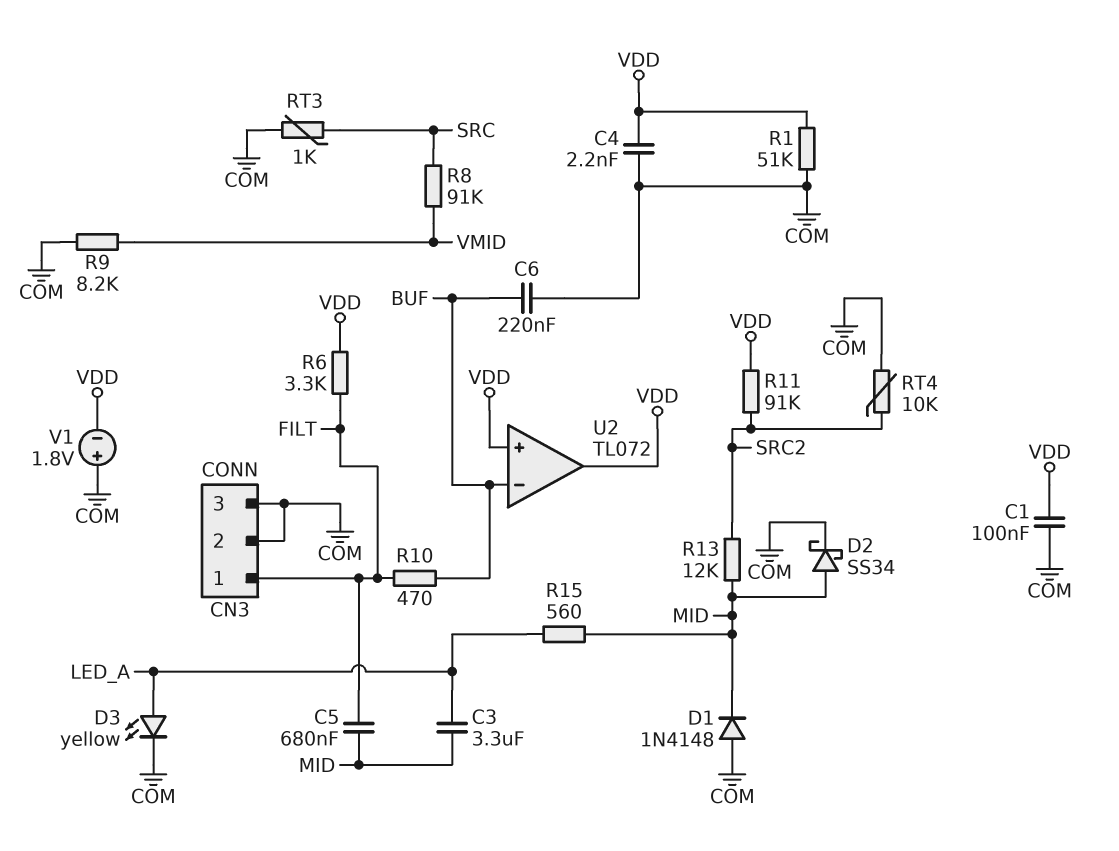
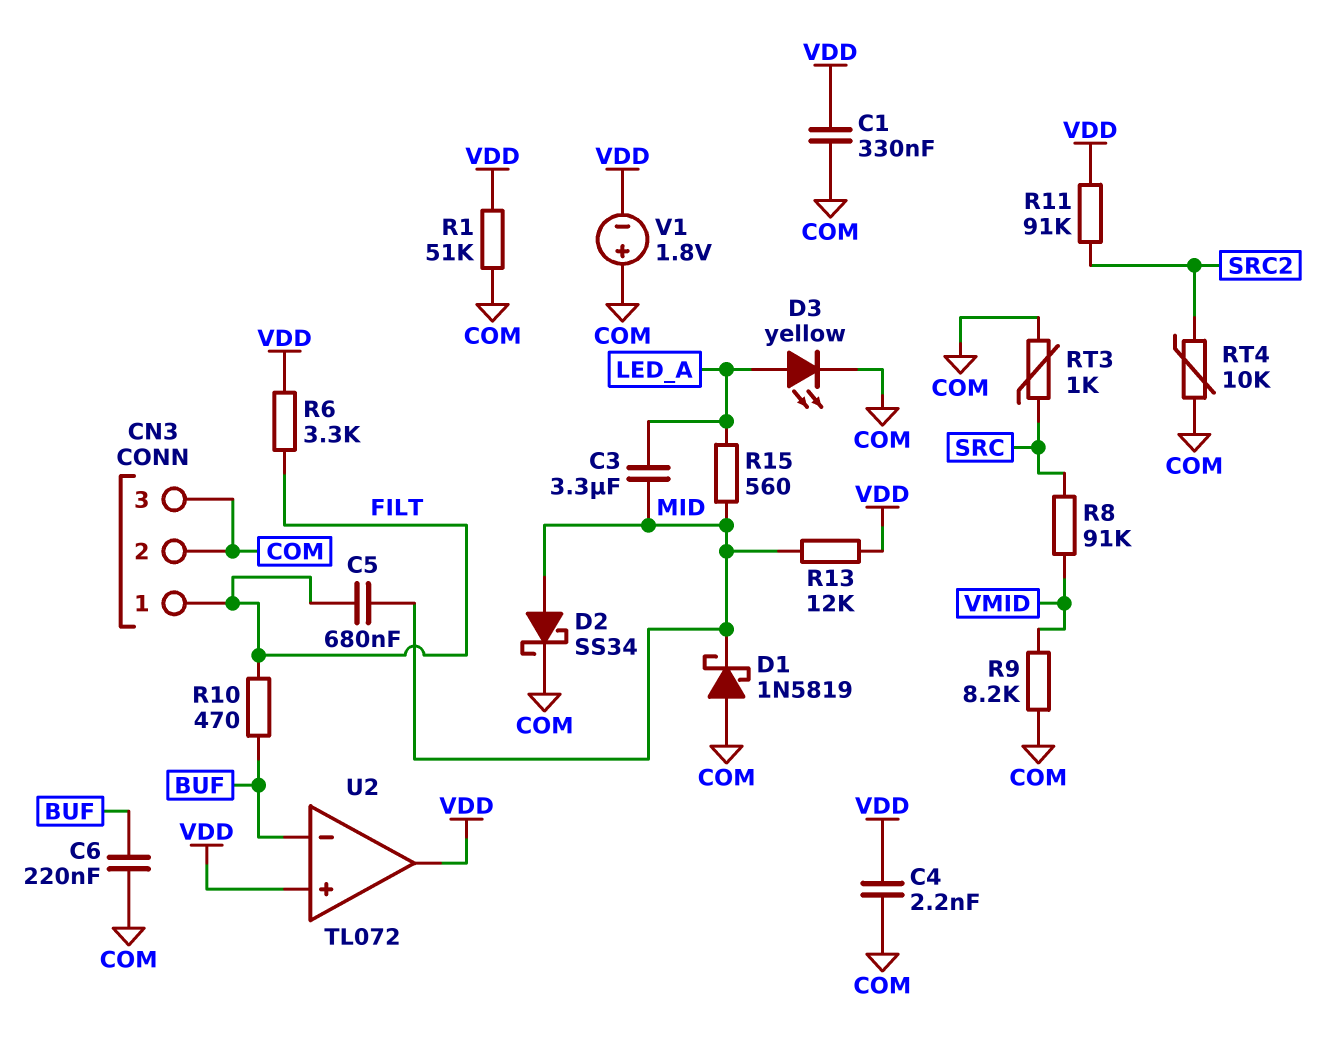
C1: 100nF (COM, VDD) -> 330nF (COM, VDD)
D1: diode 1N4148 (A COM, K MID) -> schottky 1N5819 (A COM, K MID)
R13: 12k (MID, SRC2) -> 12k (MID, VDD)

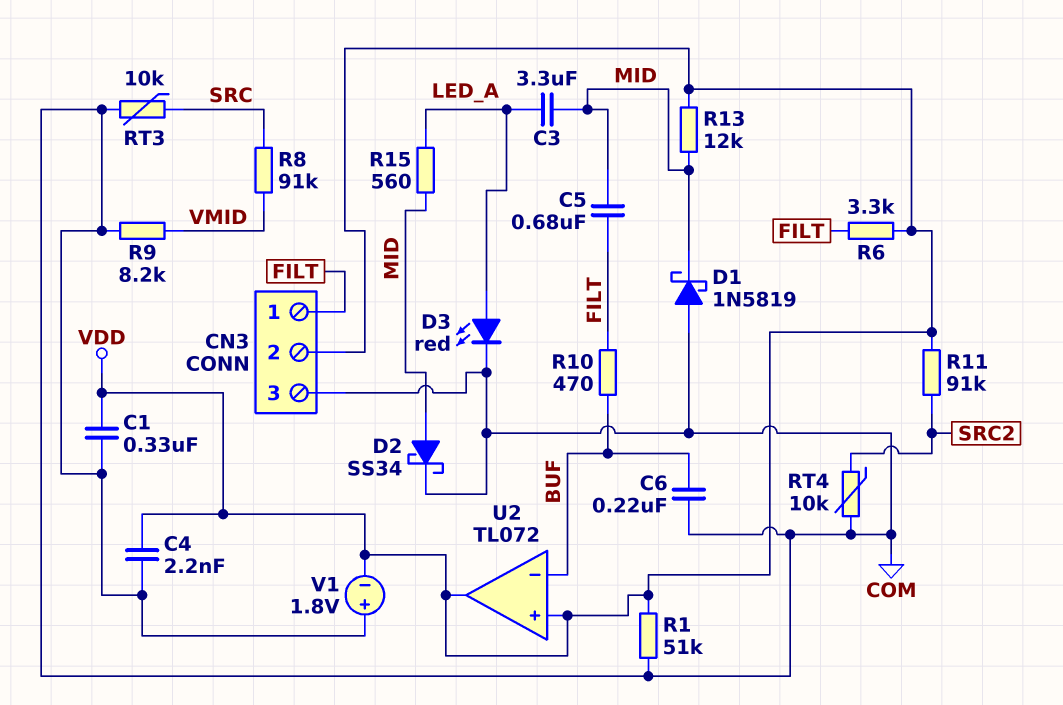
CN3 pin 2: COM -> VDD
D3: LED yellow (A LED_A, K COM) -> LED red (A LED_A, K COM)
RT3: 1k (COM, SRC) -> 10k (COM, SRC)

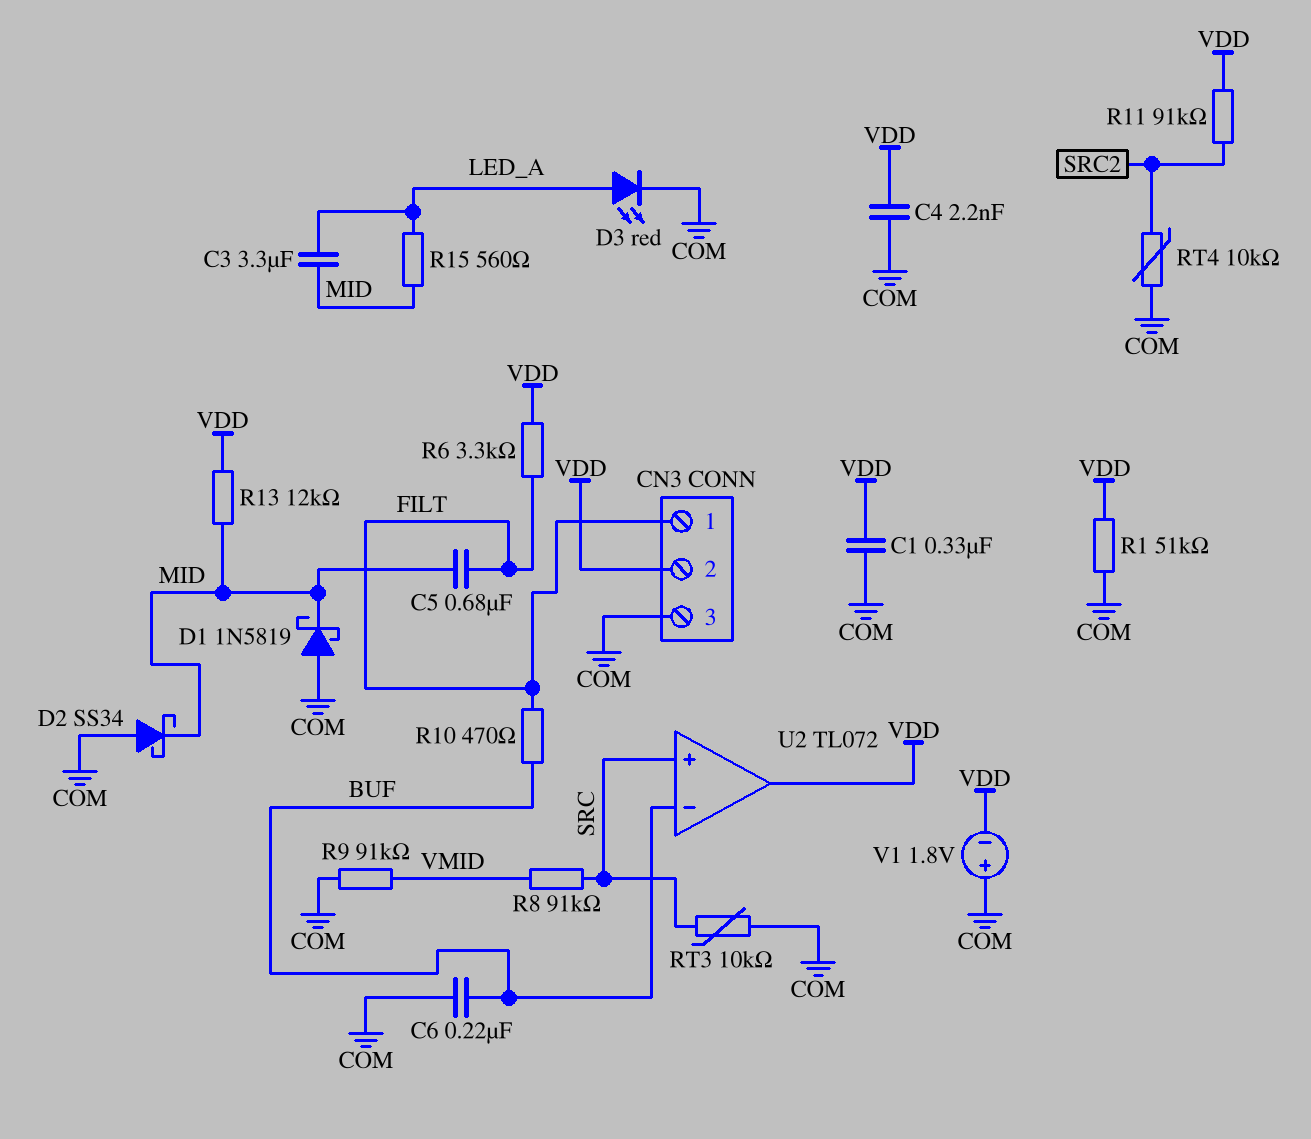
D2: schottky SS34 (A MID, K COM) -> schottky SS34 (A COM, K MID)
R9: 8.2k (COM, VMID) -> 91k (COM, VMID)
U2 pin in+: VDD -> SRC

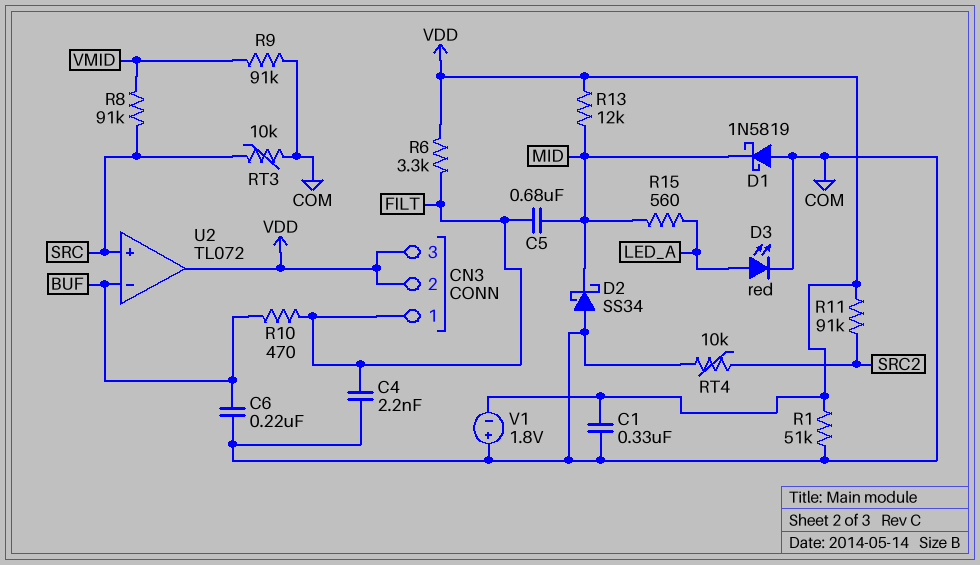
C3: 3.3uF (LED_A, MID) -> none
C4: 2.2nF (COM, VDD) -> 2.2nF (COM, FILT)
CN3 pin 3: COM -> VDD

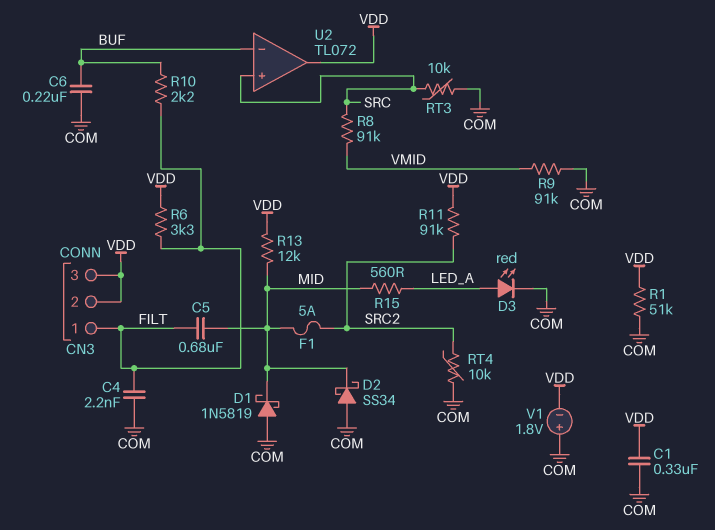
F1: none -> 5A (MID, SRC2)
R10: 470 (BUF, FILT) -> 2.2k (BUF, FILT)

